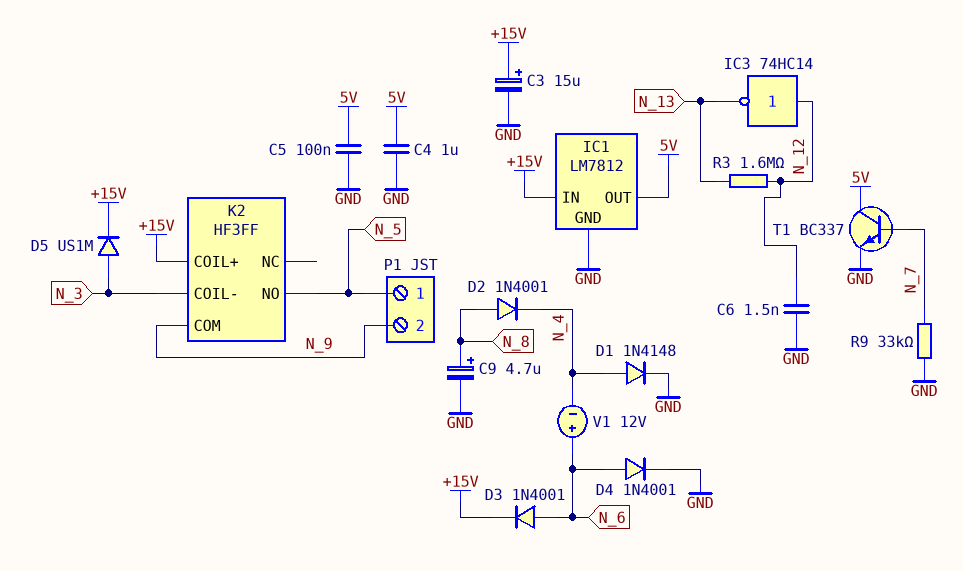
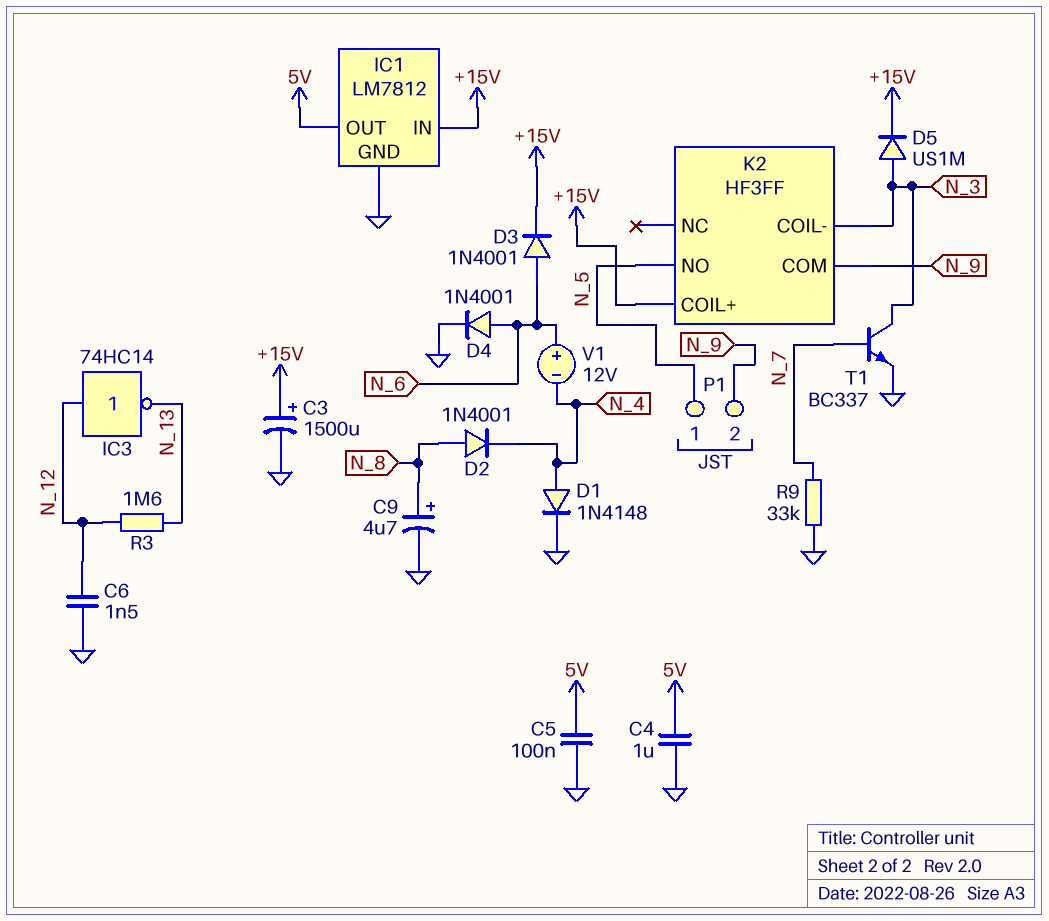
C3: 15uF (plus +15V, minus GND) -> 1500uF (plus +15V, minus GND)
T1: NPN BC337 (B N_7, C 5V, E GND) -> NPN BC337 (B N_7, C N_3, E GND)

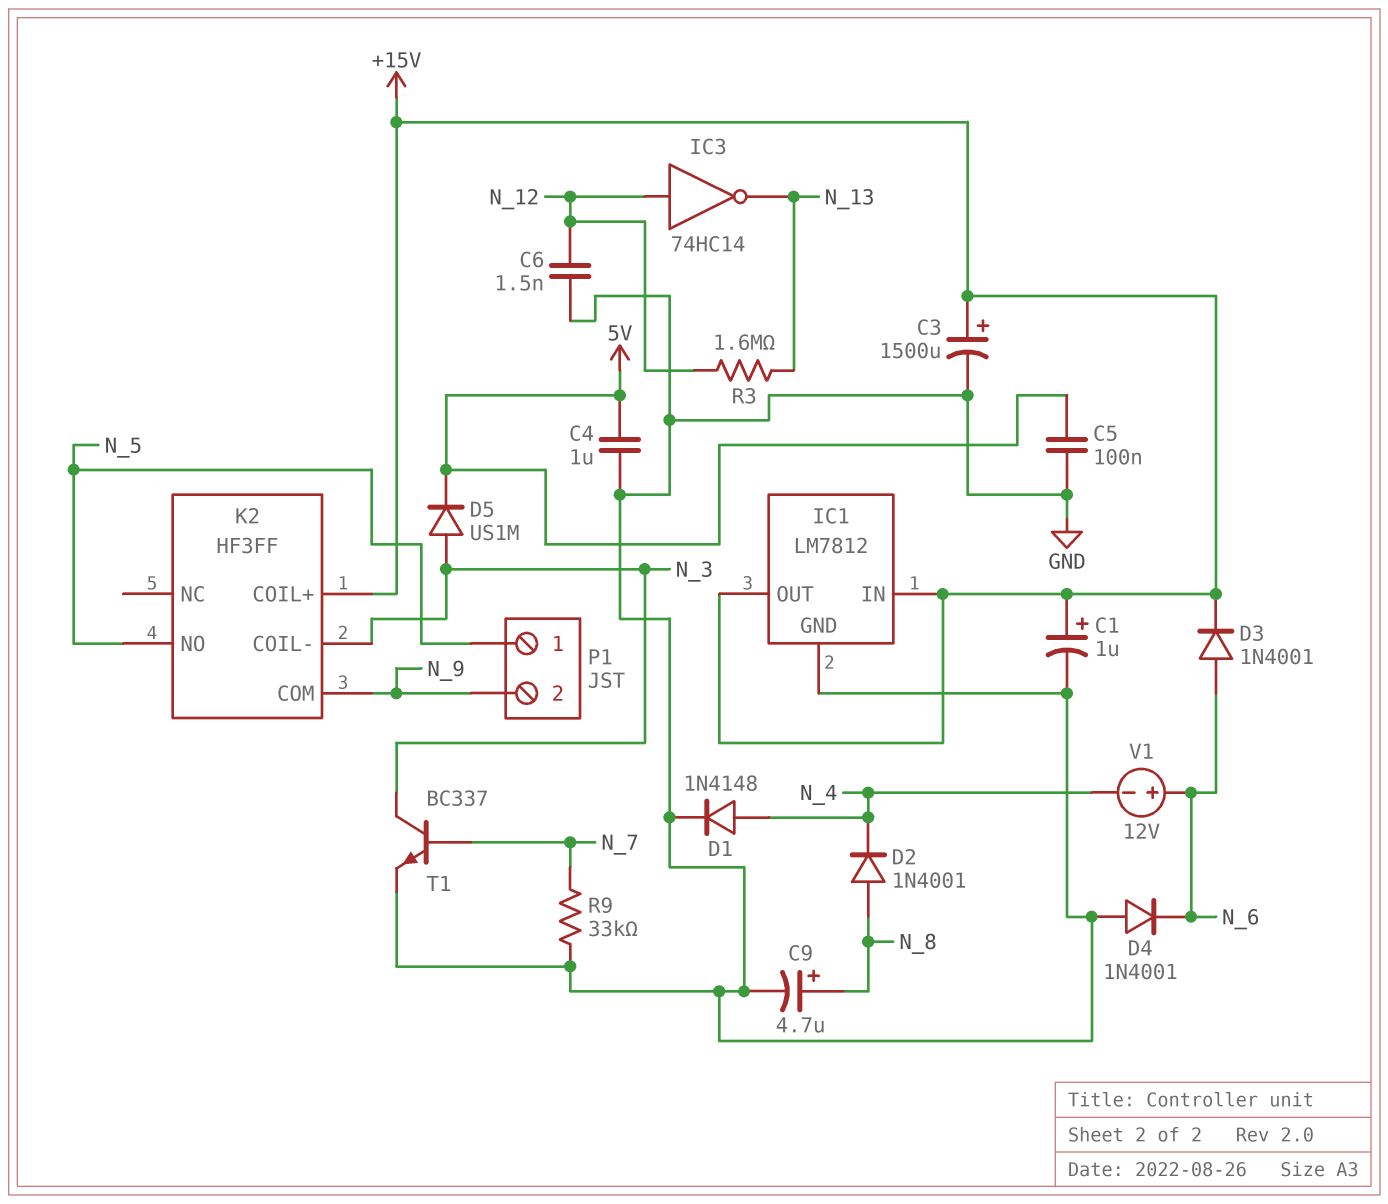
C1: none -> 1uF (plus +15V, minus GND)
D4: diode 1N4001 (A N_6, K GND) -> diode 1N4001 (A GND, K N_6)
D5: diode US1M (A N_3, K +15V) -> diode US1M (A N_3, K 5V)
IC1 pin OUT: 5V -> +15V

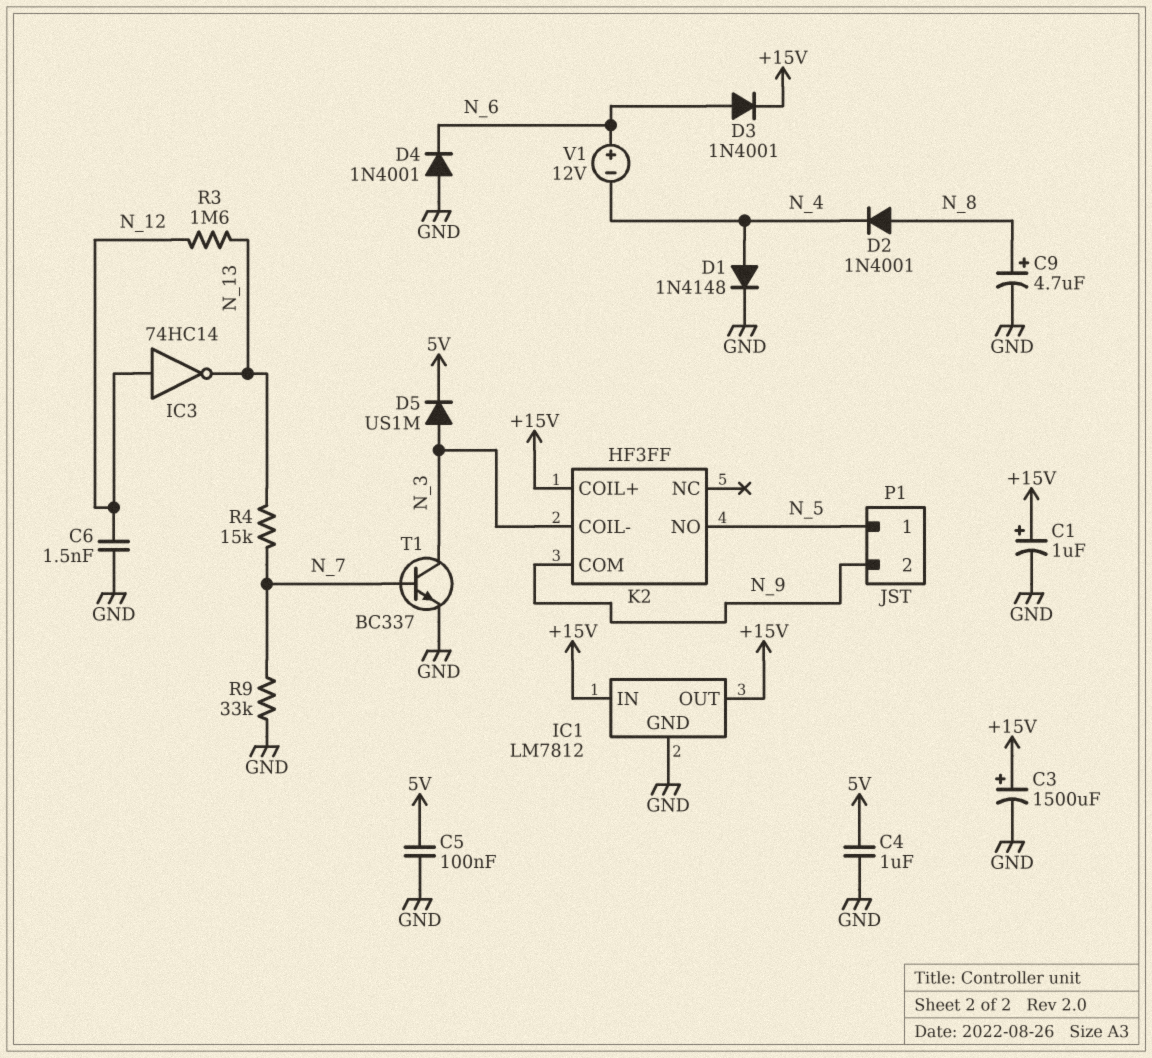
R4: none -> 15k (N_7, N_13)

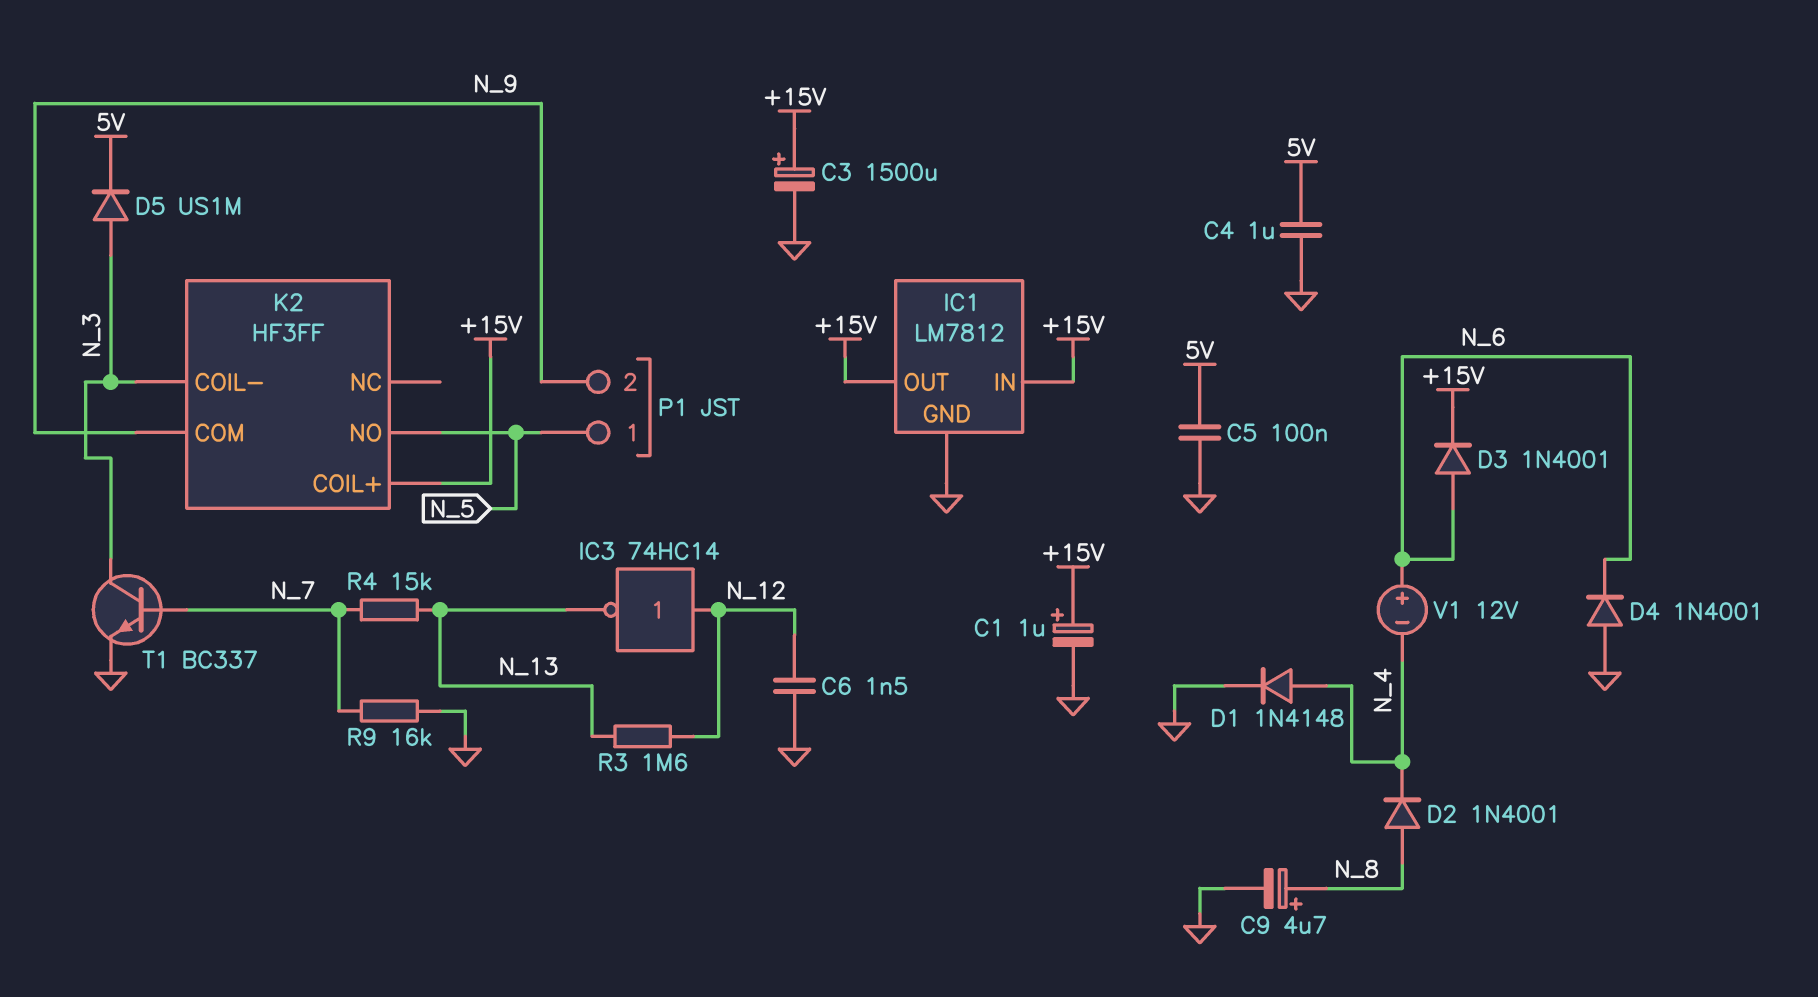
R9: 33k (GND, N_7) -> 16k (GND, N_7)

